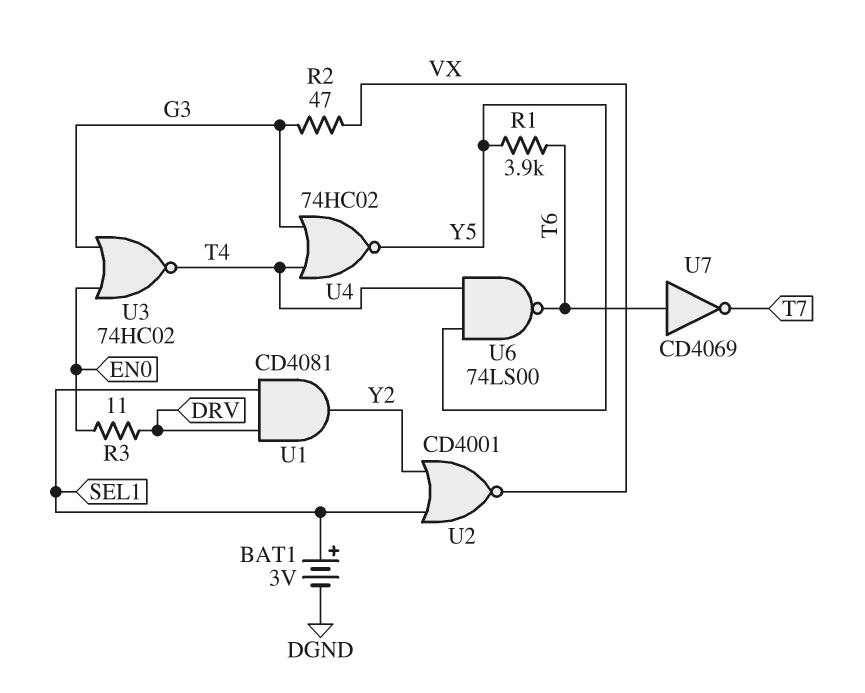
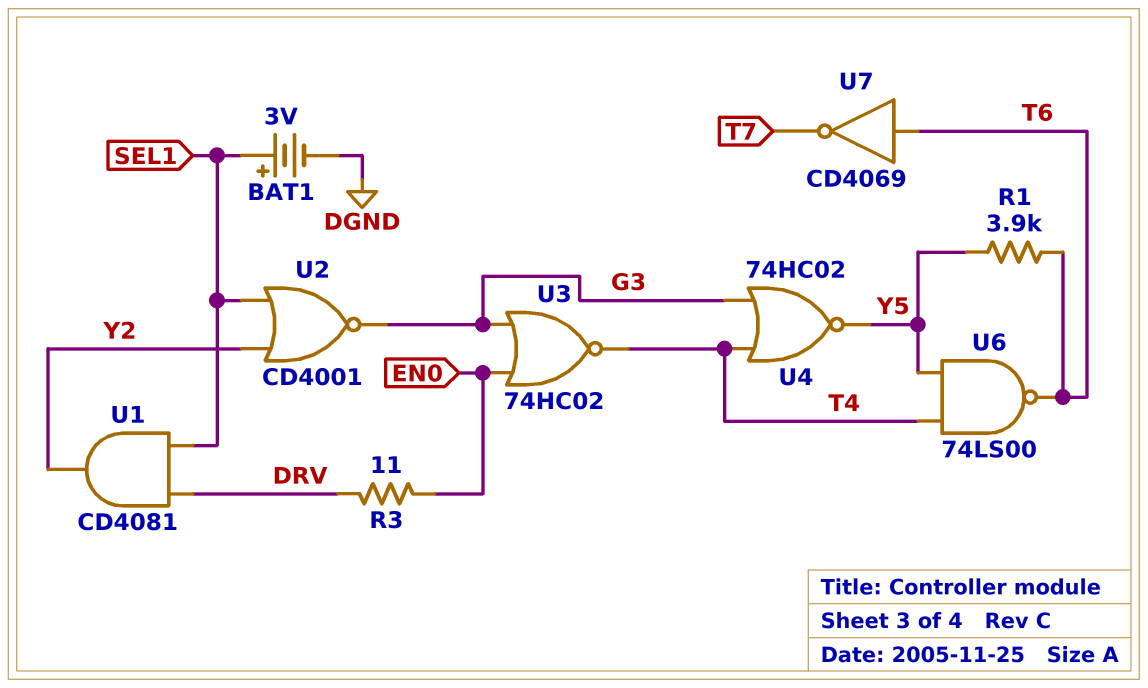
R2: 47 (G3, VX) -> none
U2: NOR CD4001 (in SEL1, in Y2, out VX) -> NOR CD4001 (in SEL1, in Y2, out G3)

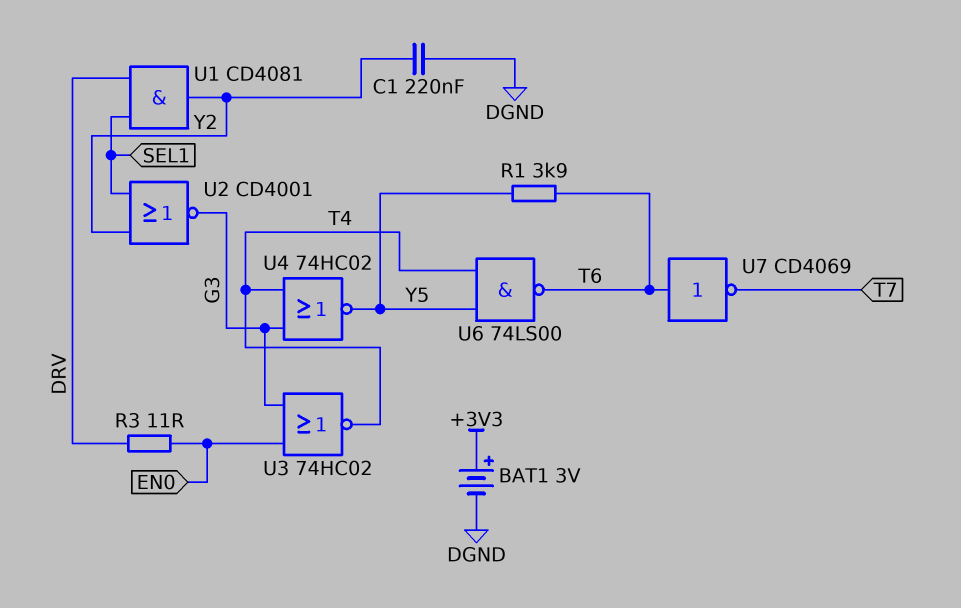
BAT1: 3V (plus SEL1, minus DGND) -> 3V (plus +3V3, minus DGND)
C1: none -> 220nF (DGND, Y2)

